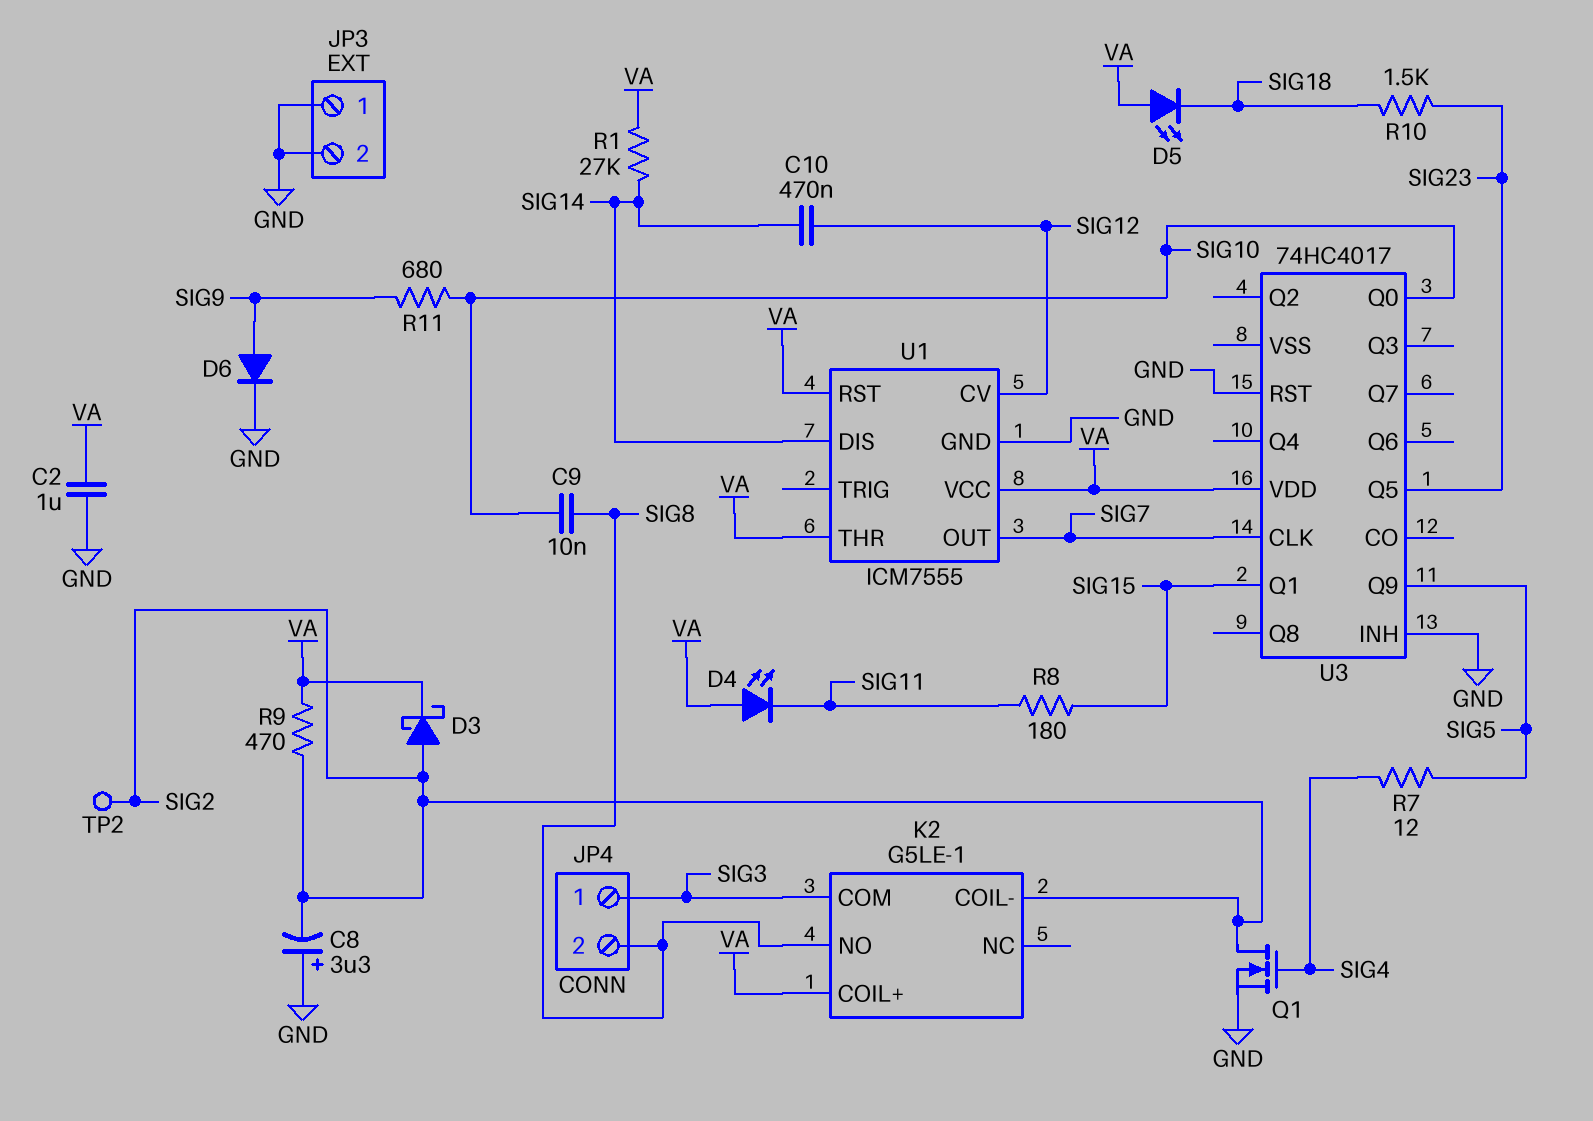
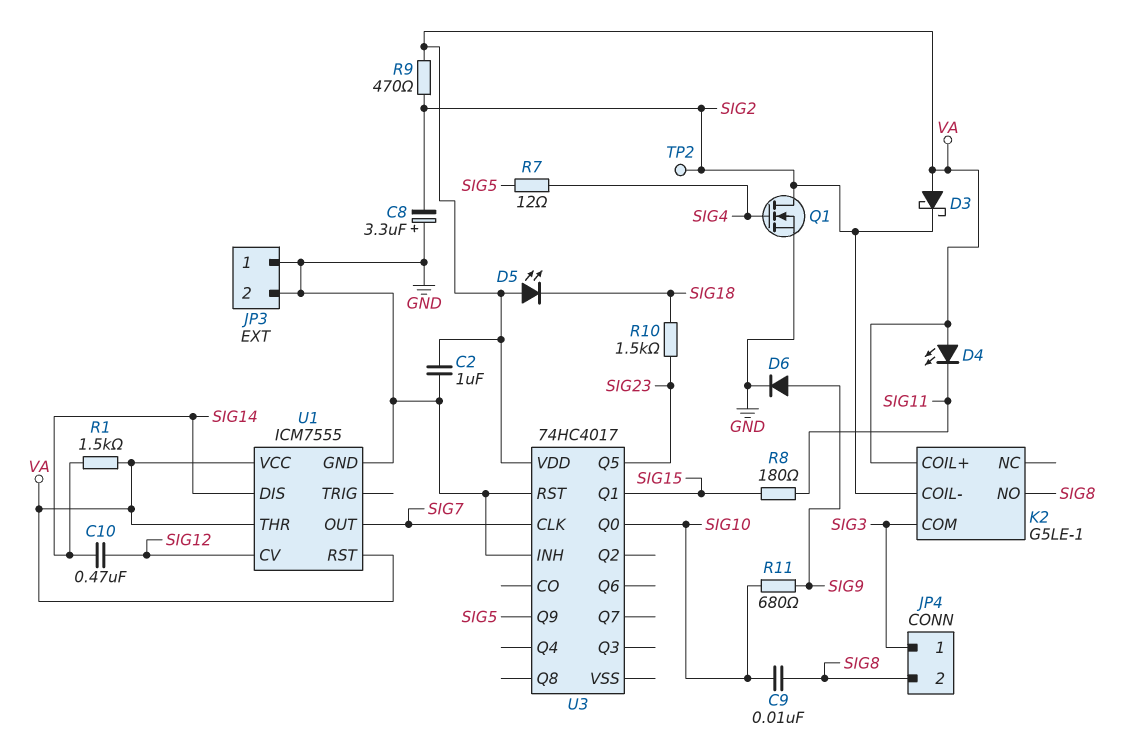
D3: schottky (A SIG2, K VA) -> schottky (A VA, K SIG2)
R1: 27k (SIG14, VA) -> 1.5k (SIG14, VA)

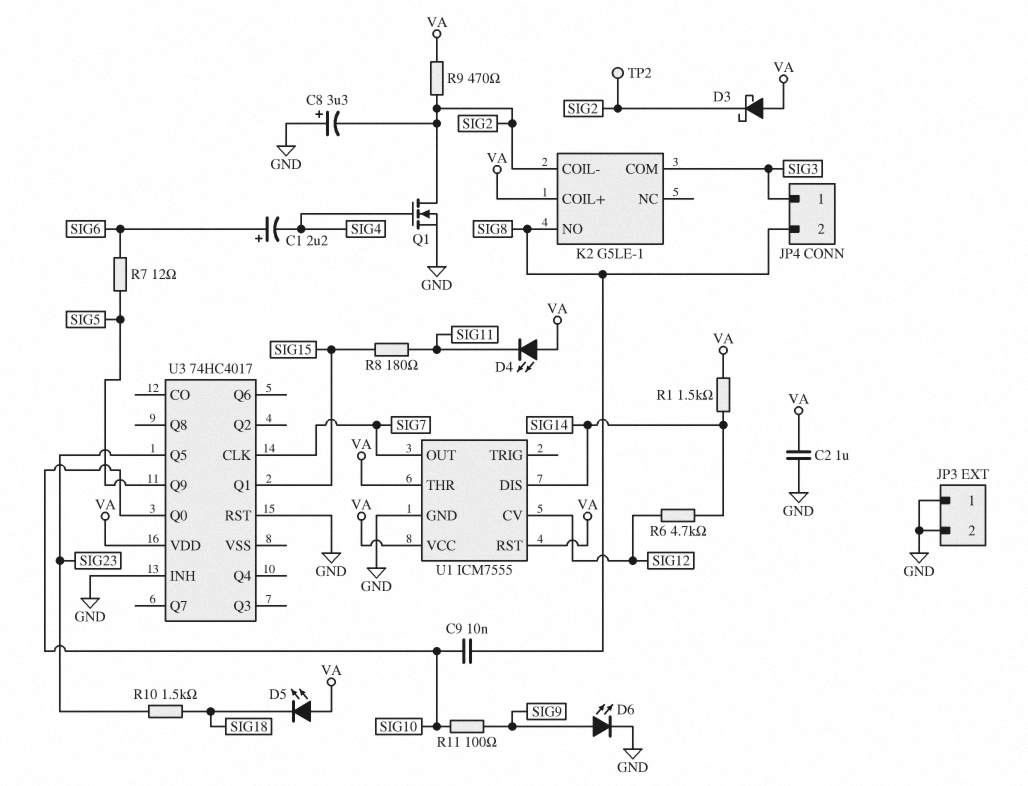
C1: none -> 2.2uF (plus SIG6, minus SIG4)
C10: 470nF (SIG12, SIG14) -> none
D6: diode (A SIG9, K GND) -> LED (A SIG9, K GND)
R6: none -> 4.7k (SIG12, SIG14)
R7: 12 (SIG4, SIG5) -> 12 (SIG5, SIG6)
R11: 680 (SIG9, SIG10) -> 100 (SIG9, SIG10)

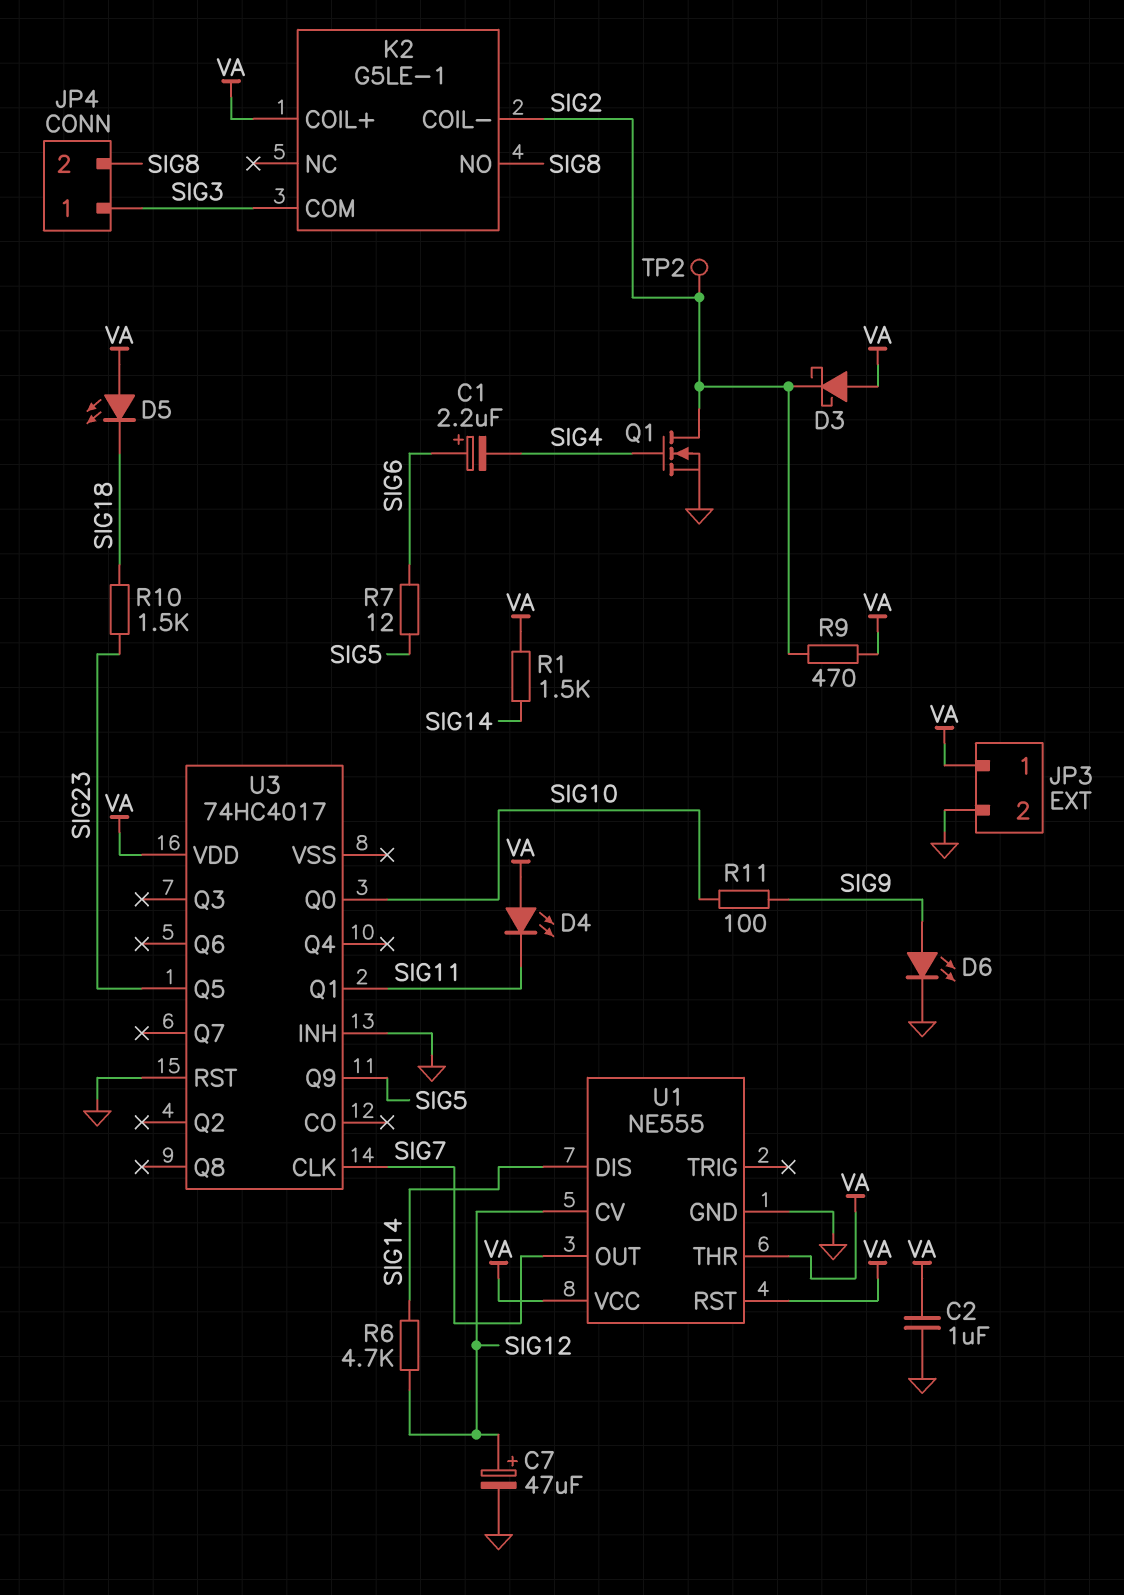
C7: none -> 47uF (plus SIG12, minus GND)
C8: 3.3uF (plus GND, minus SIG2) -> none
C9: 10nF (SIG8, SIG10) -> none
JP3 pin 1: GND -> VA
R8: 180 (SIG11, SIG15) -> none
U1: ICM7555 -> NE555
U3 pin Q1: SIG15 -> SIG11

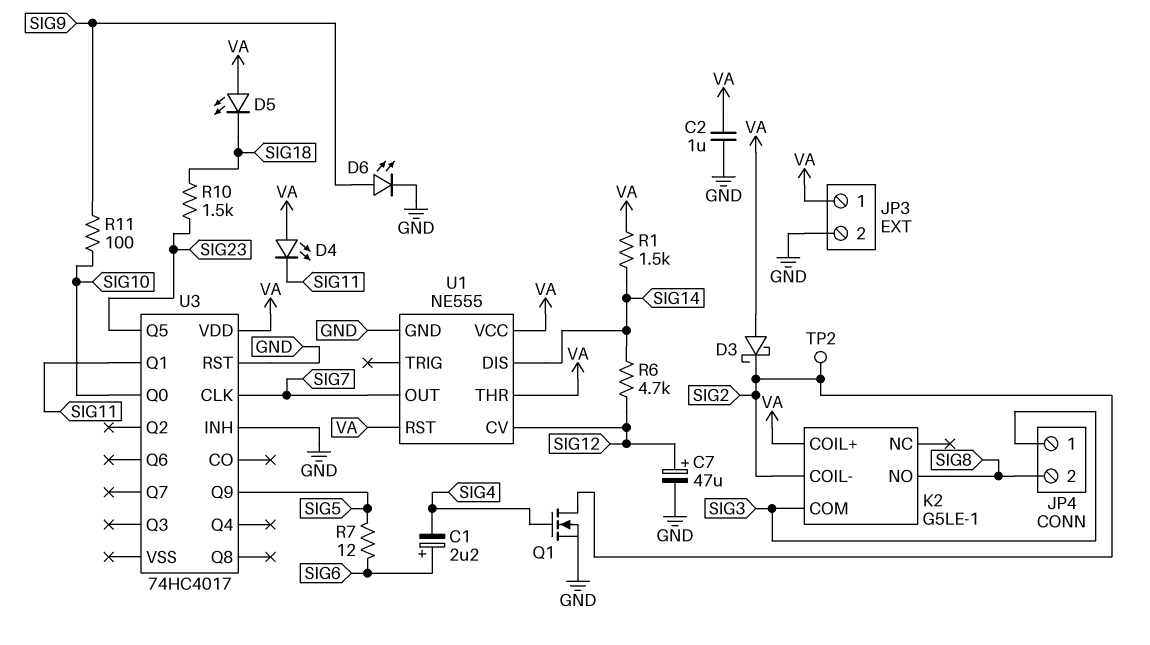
R9: 470 (SIG2, VA) -> none

